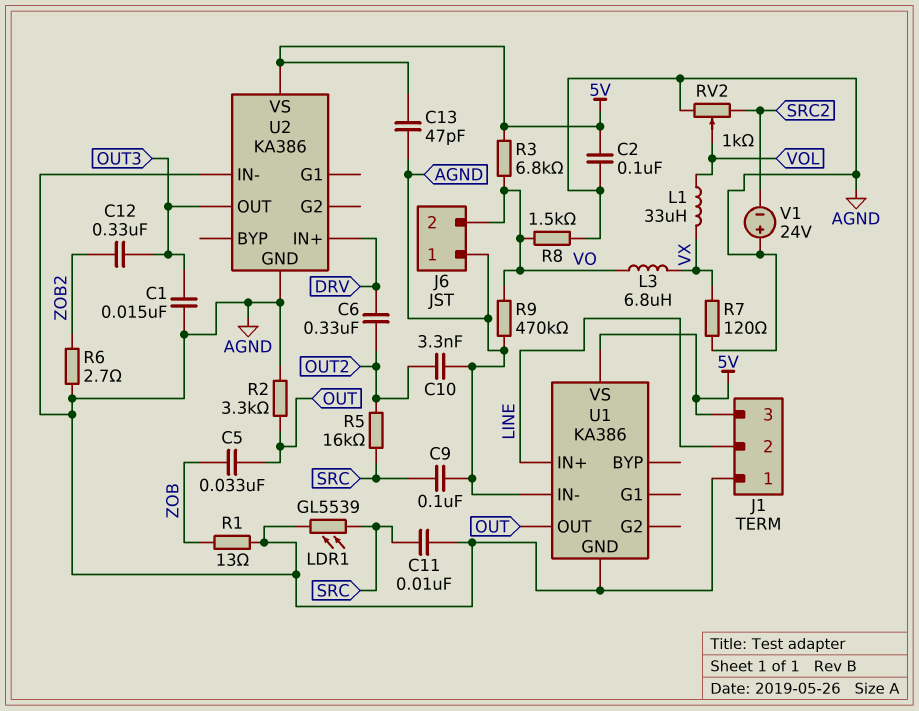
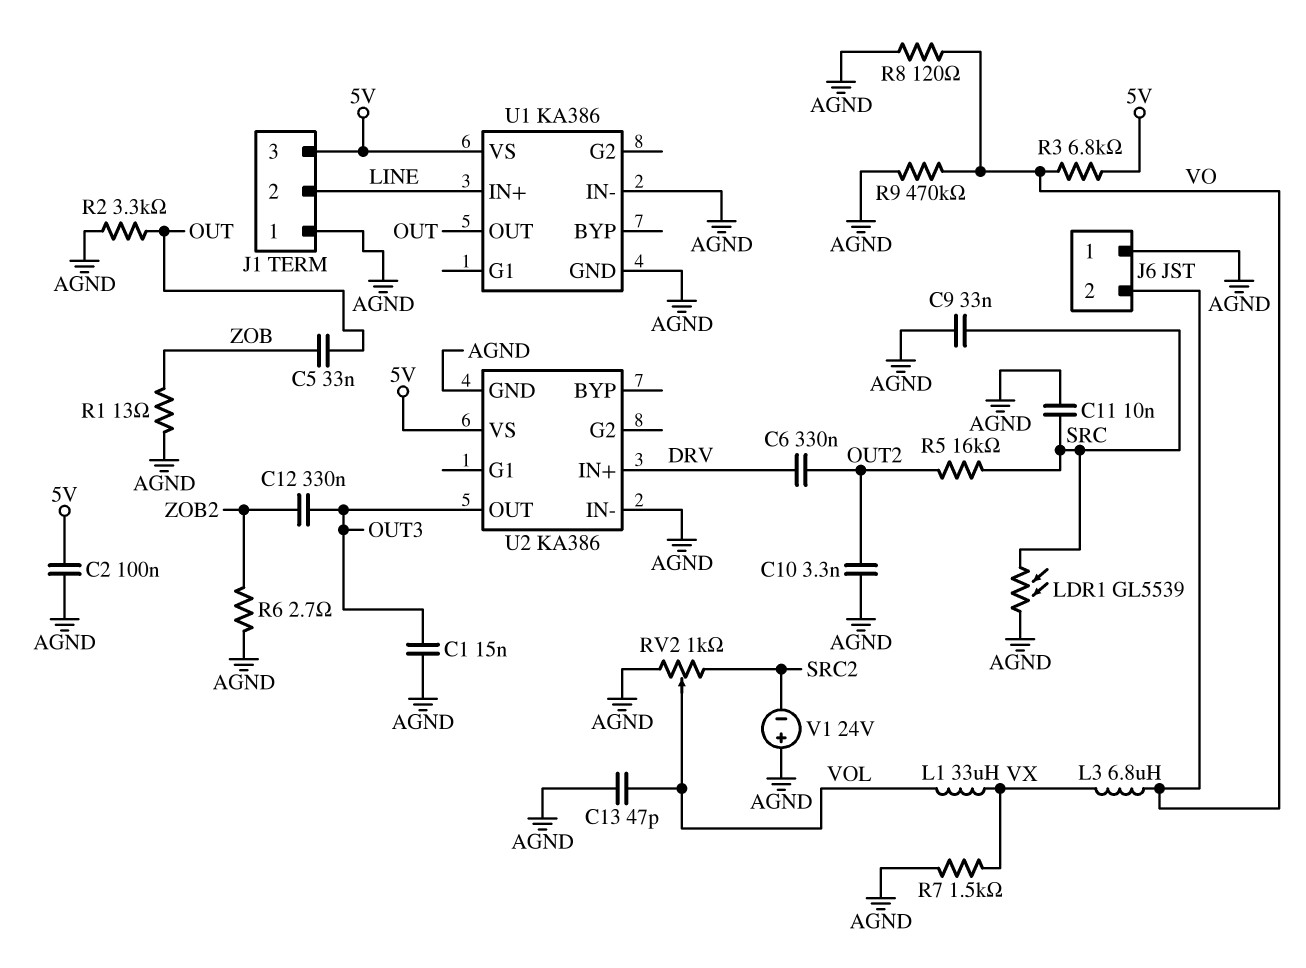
C9: 100nF (AGND, SRC) -> 33nF (AGND, SRC)
C13: 47pF (5V, AGND) -> 47pF (AGND, VOL)
R7: 120 (AGND, VX) -> 1.5k (AGND, VX)
R8: 1.5k (AGND, VO) -> 120 (AGND, VO)

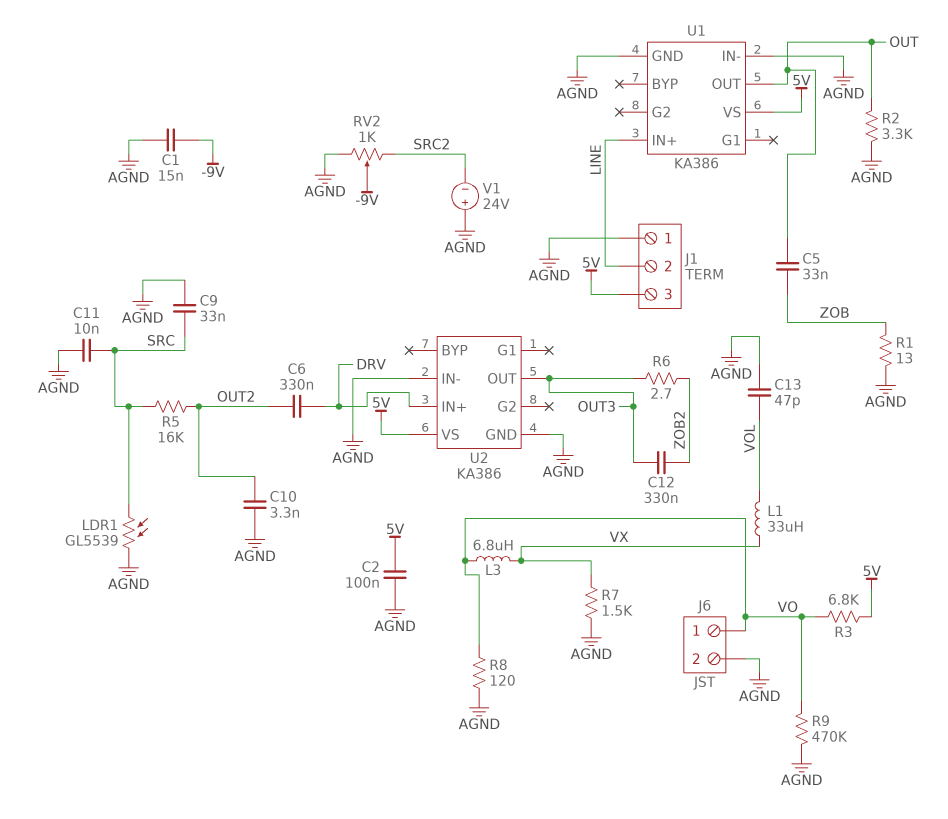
C1: 15nF (AGND, OUT3) -> 15nF (-9V, AGND)
J6 pin 1: AGND -> VO
J6 pin 2: VO -> AGND
R6: 2.7 (AGND, ZOB2) -> 2.7 (OUT3, ZOB2)
RV2: 1k (AGND, SRC2, wiper VOL) -> 1k (AGND, SRC2, wiper -9V)

